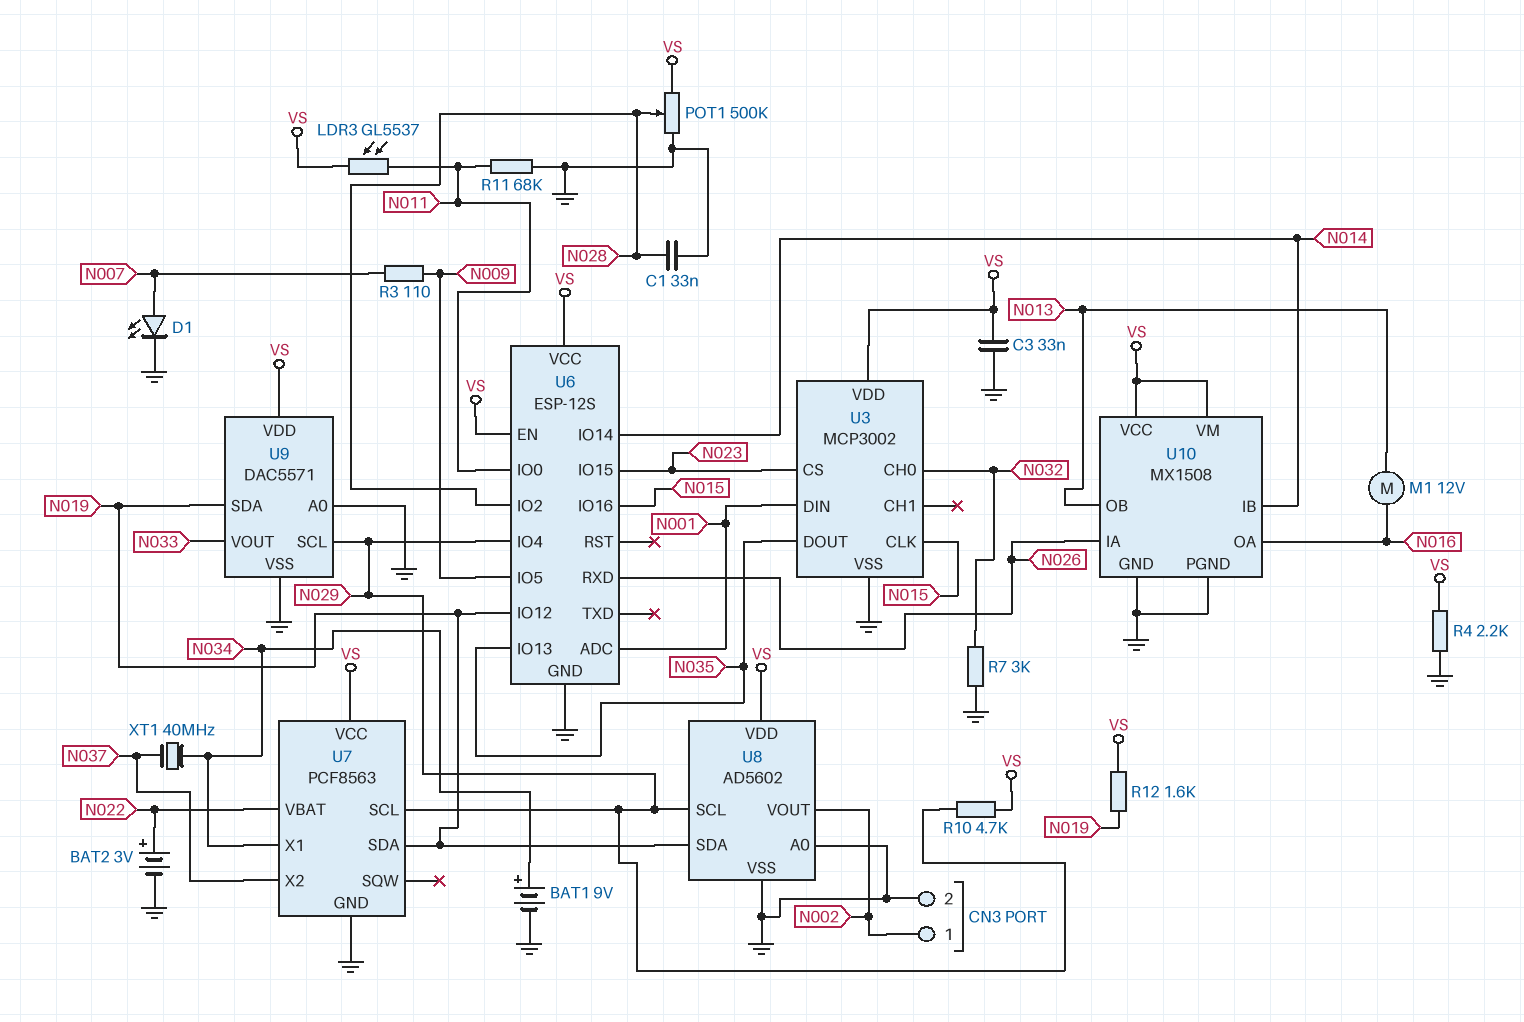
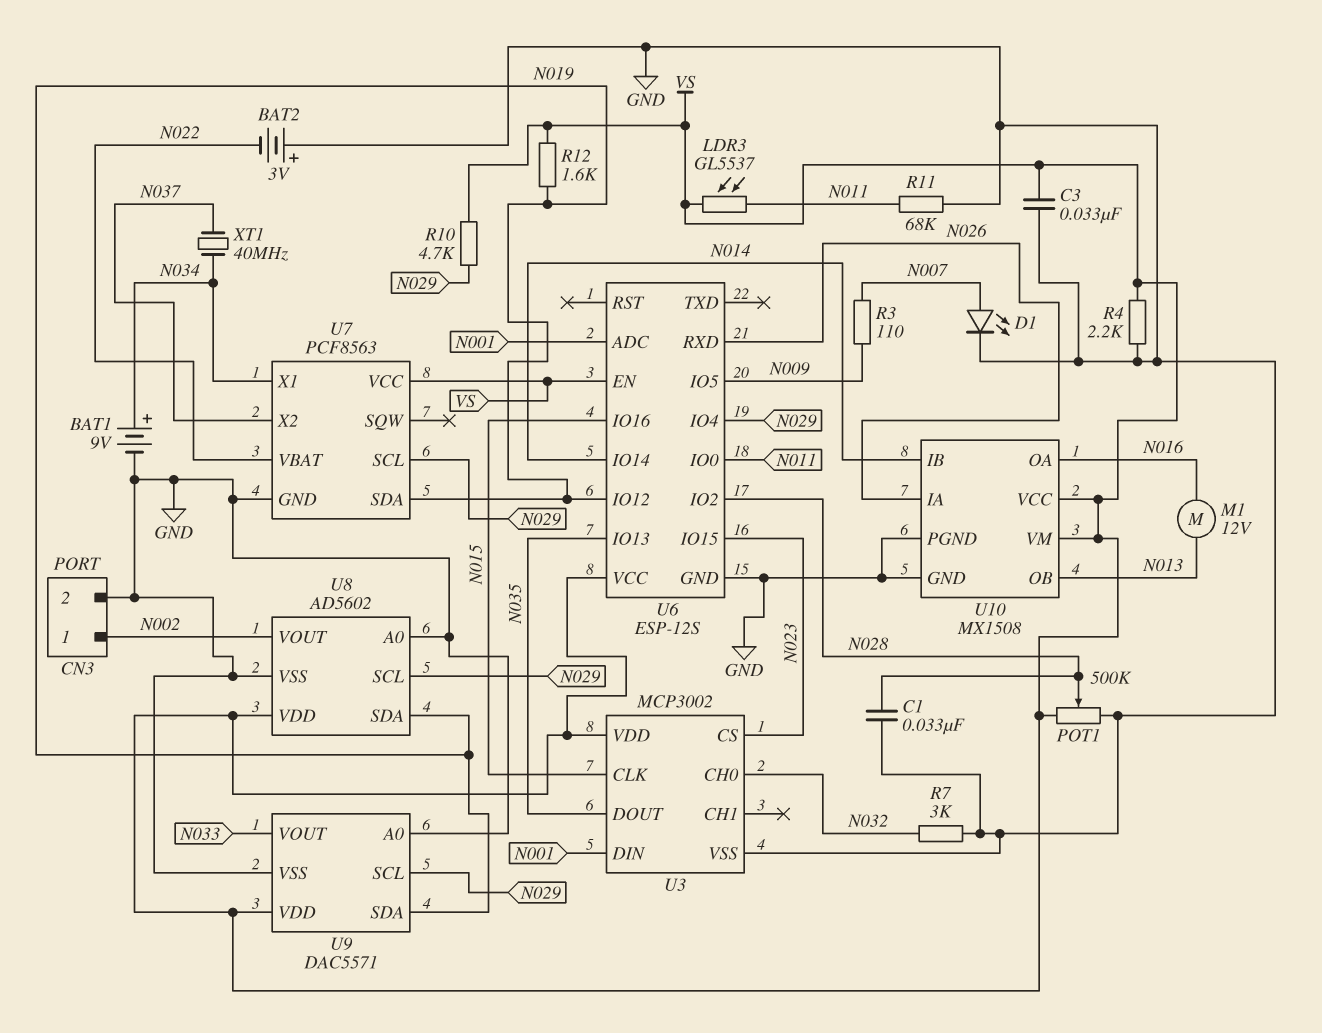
BAT2: 3V (plus N022, minus GND) -> 3V (plus GND, minus N022)

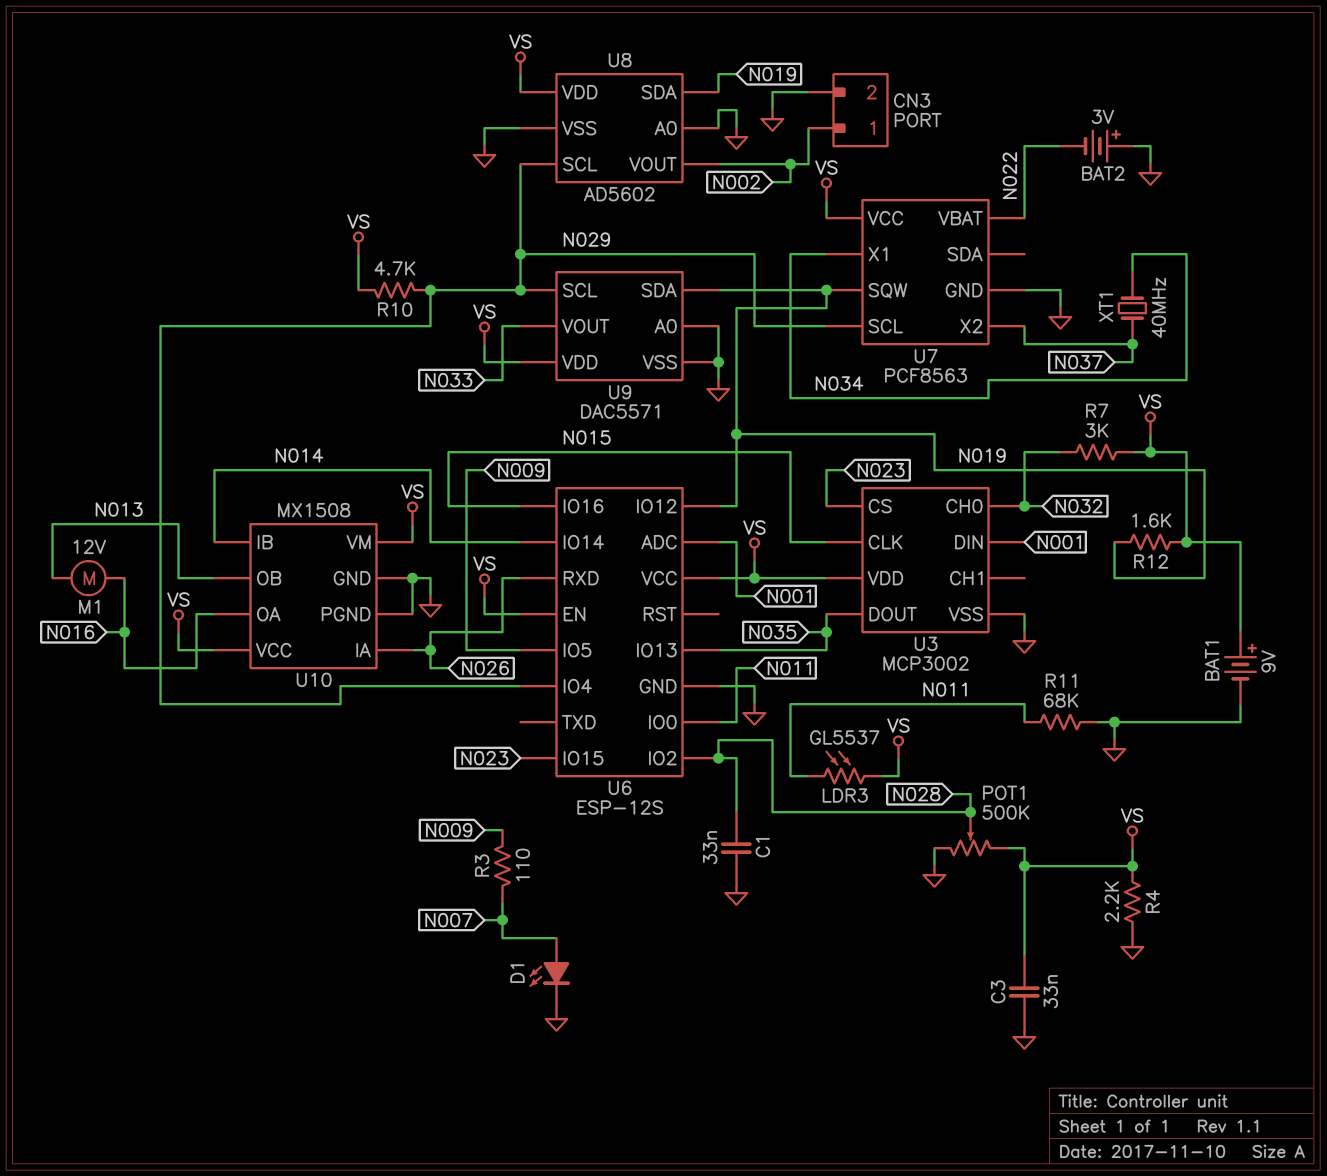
BAT1: 9V (plus N034, minus GND) -> 9V (plus VS, minus GND)
R7: 3k (GND, N032) -> 3k (N032, VS)
U7 pin SDA: N019 -> none
U7 pin SQW: none -> N019

